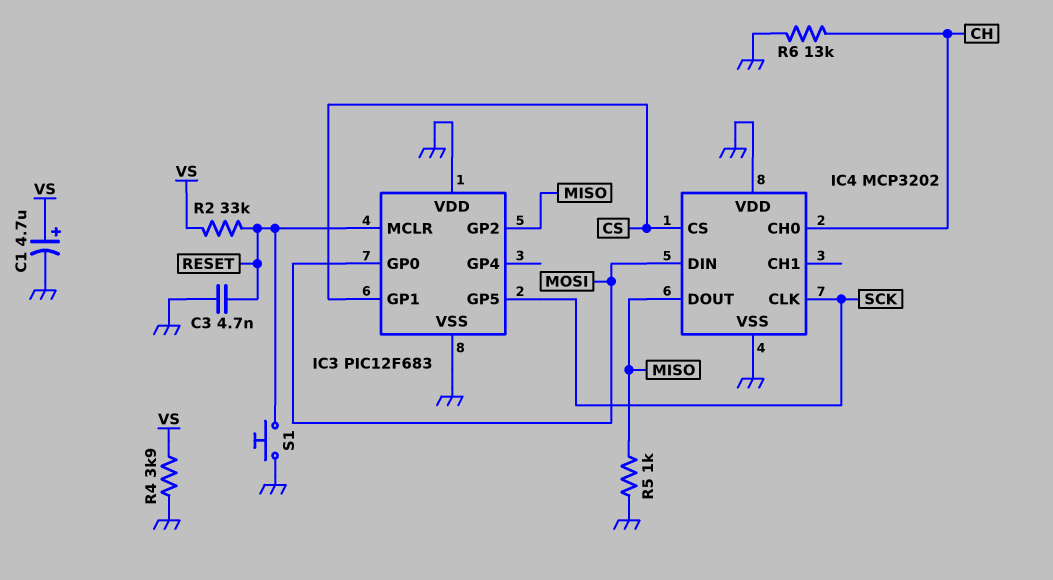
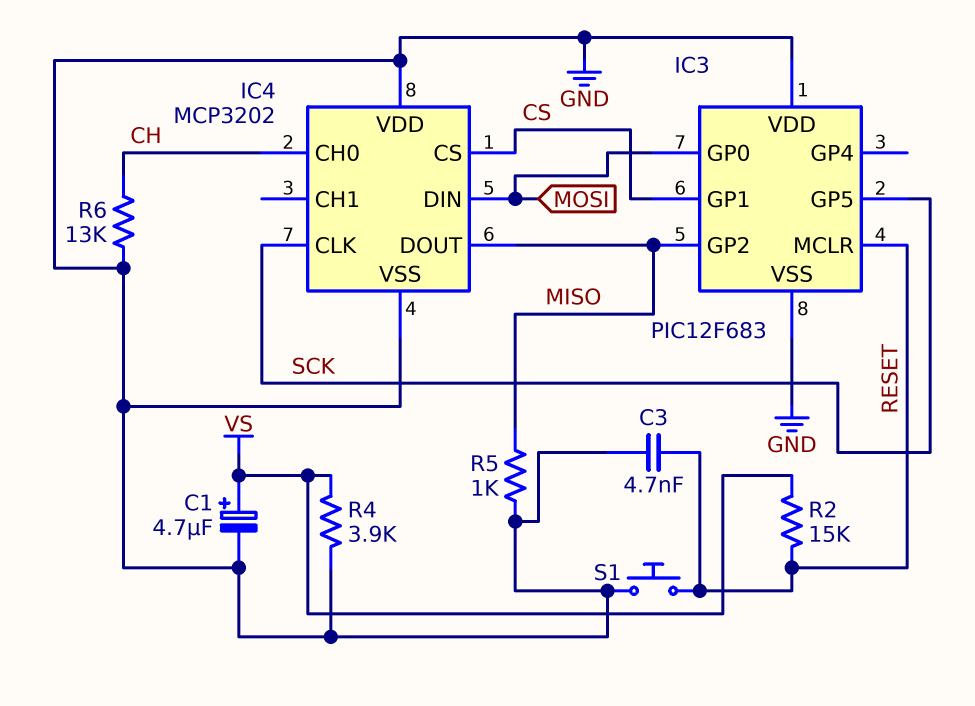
R2: 33k (RESET, VS) -> 15k (RESET, VS)

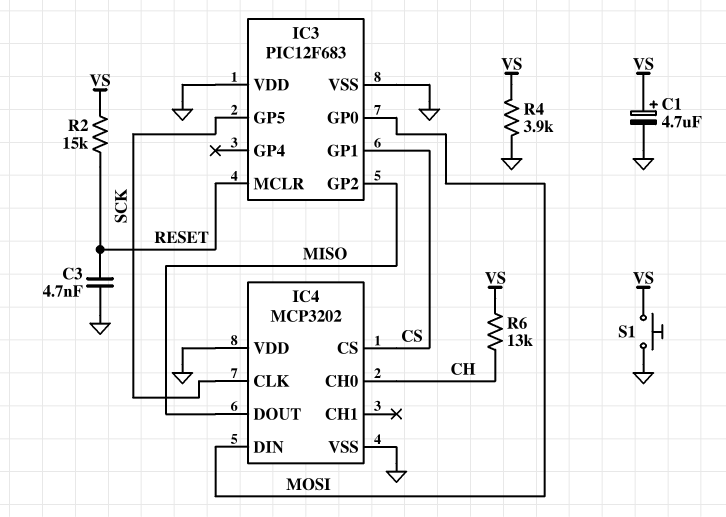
R5: 1k (GND, MISO) -> none
R6: 13k (CH, GND) -> 13k (CH, VS)
S1: button (GND, RESET) -> button (GND, VS)

